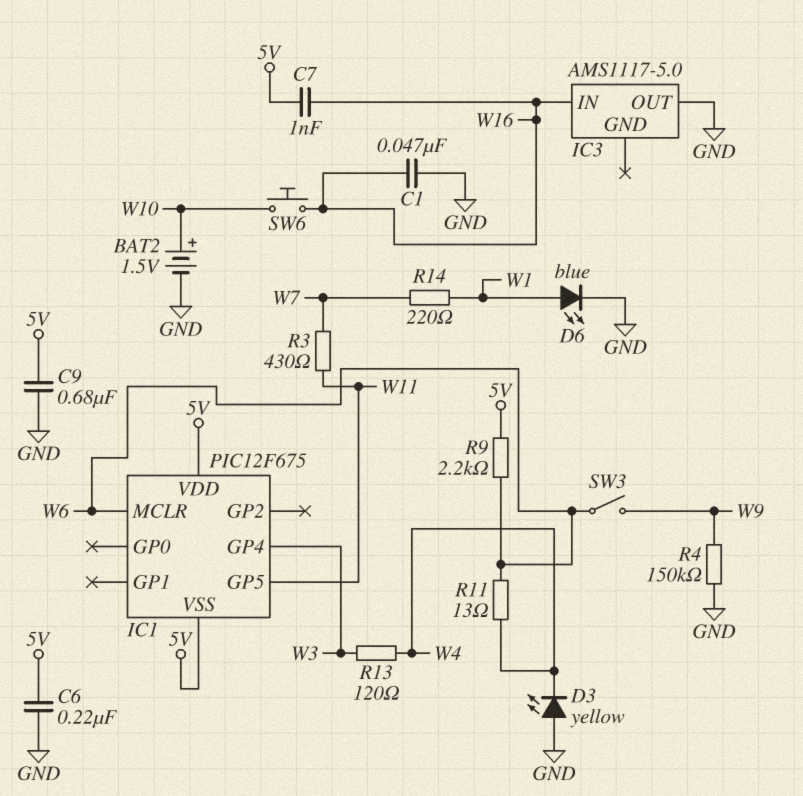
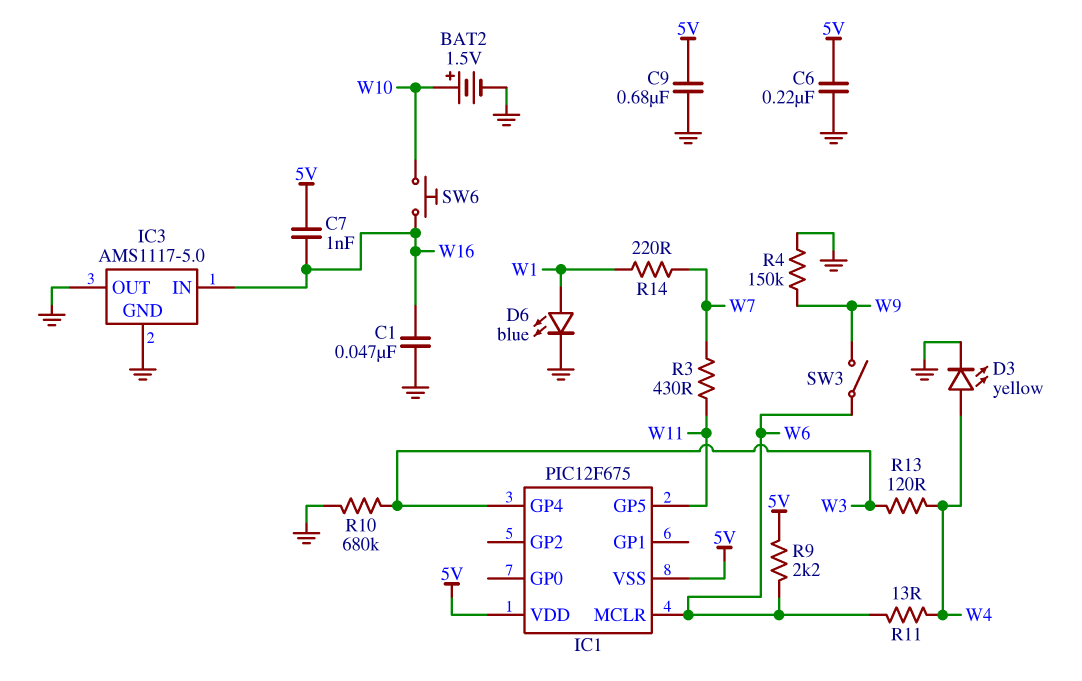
D3: LED yellow (A GND, K W4) -> LED yellow (A W4, K GND)
IC3 pin GND: none -> GND
R10: none -> 680k (GND, W3)

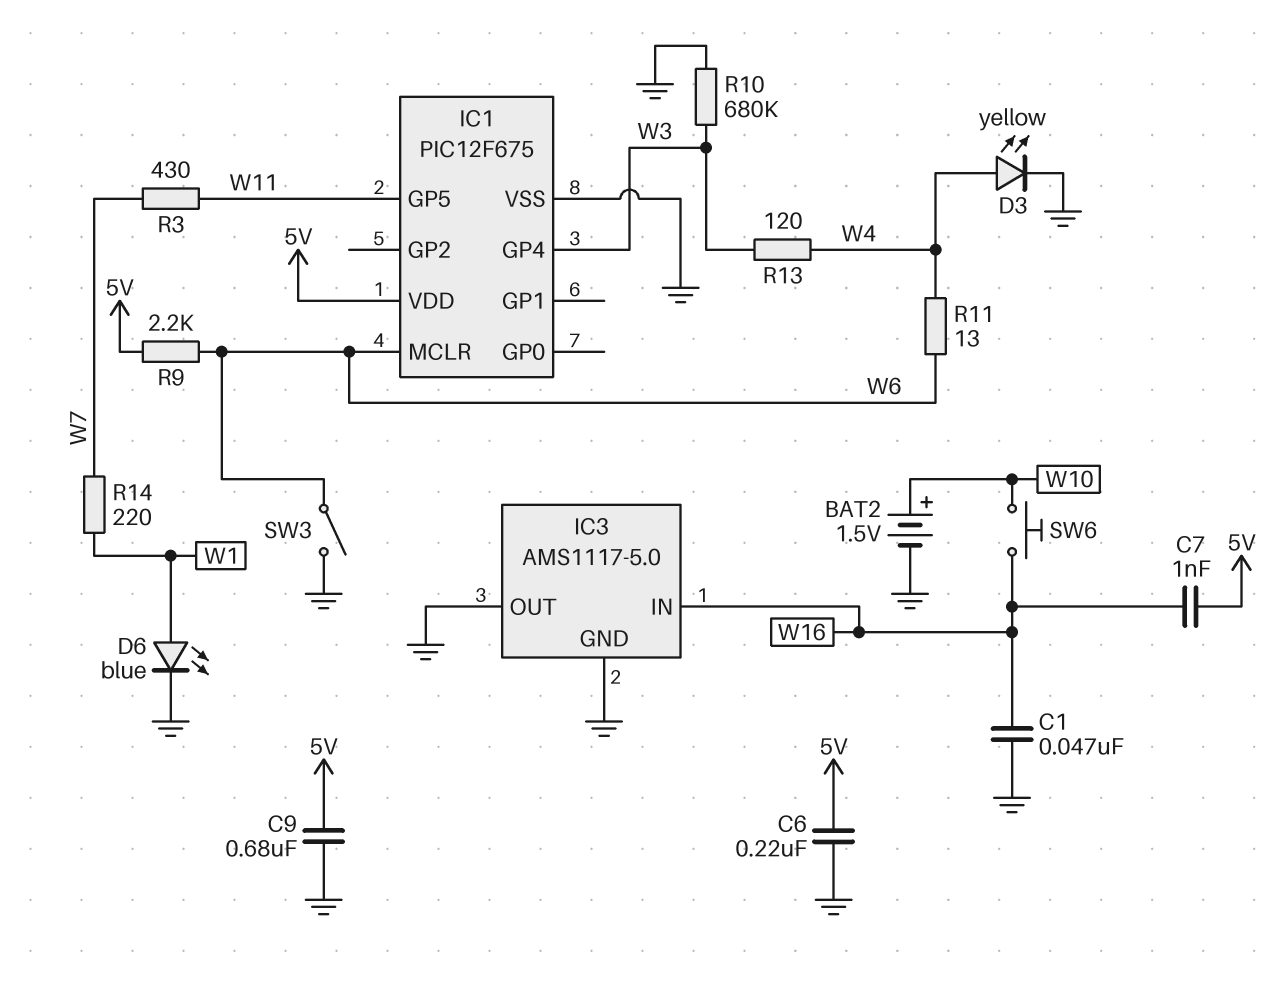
IC1 pin VSS: 5V -> GND
R4: 150k (GND, W9) -> none
SW3: switch (W6, W9) -> switch (GND, W6)

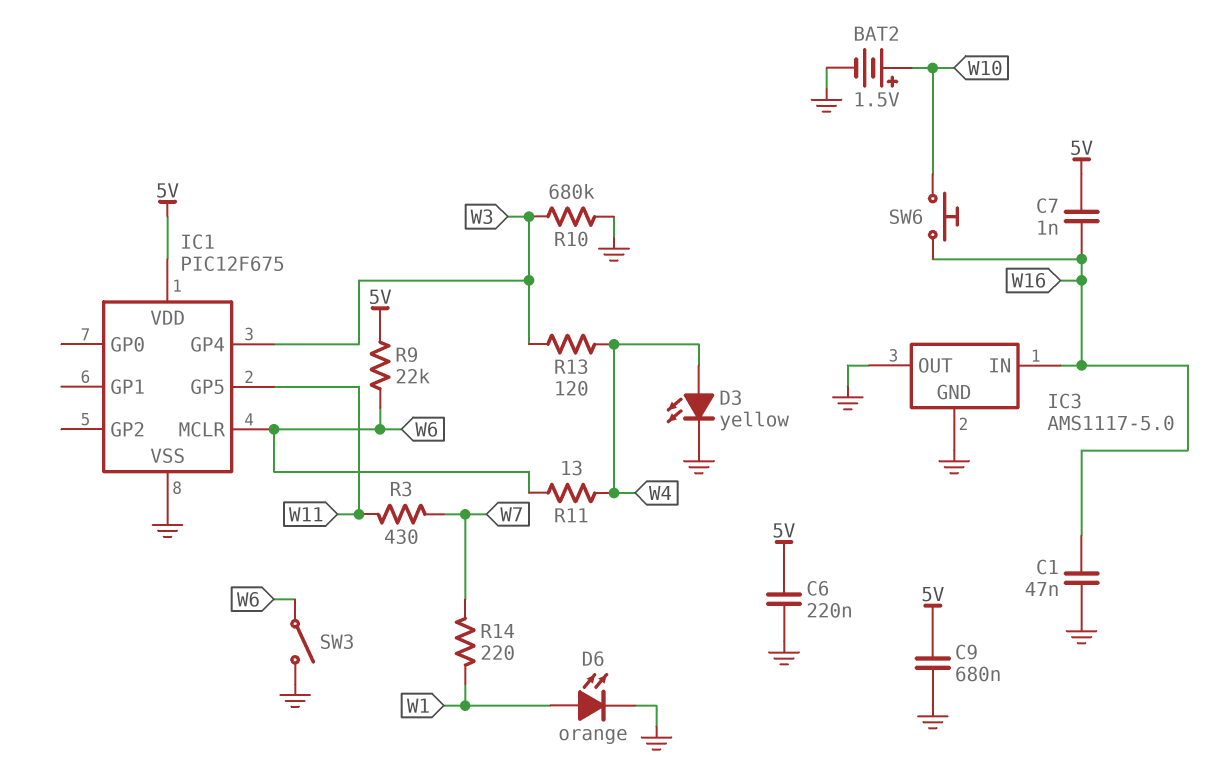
D6: LED blue (A W1, K GND) -> LED orange (A W1, K GND)
R9: 2.2k (5V, W6) -> 22k (5V, W6)

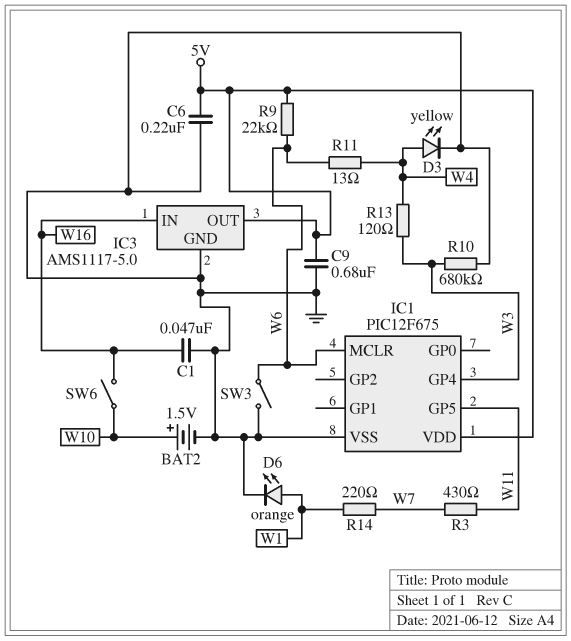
C7: 1nF (5V, W16) -> none
IC3 pin OUT: GND -> 5V
SW6: button (W10, W16) -> switch (W10, W16)

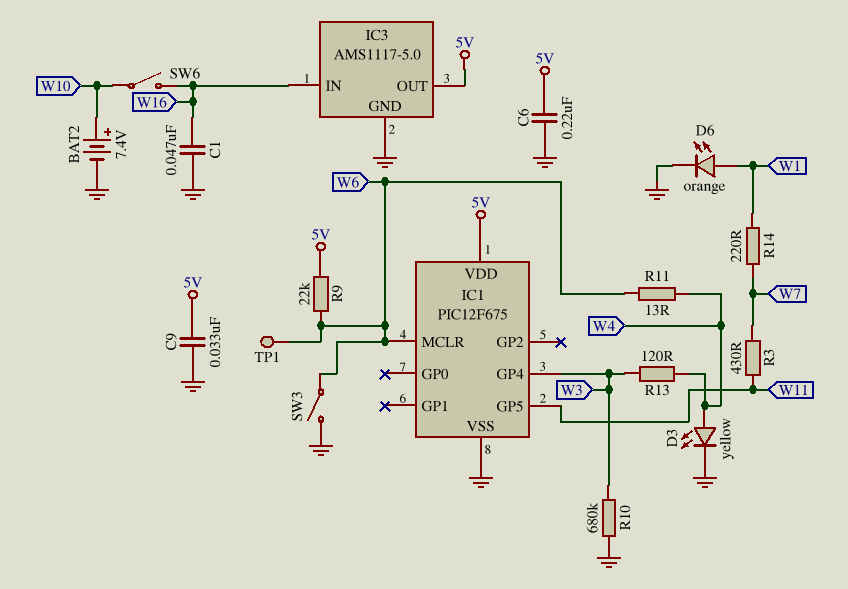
BAT2: 1.5V (plus W10, minus GND) -> 7.4V (plus W10, minus GND)
C9: 680nF (5V, GND) -> 33nF (5V, GND)
TP1: none -> test point (W6)

